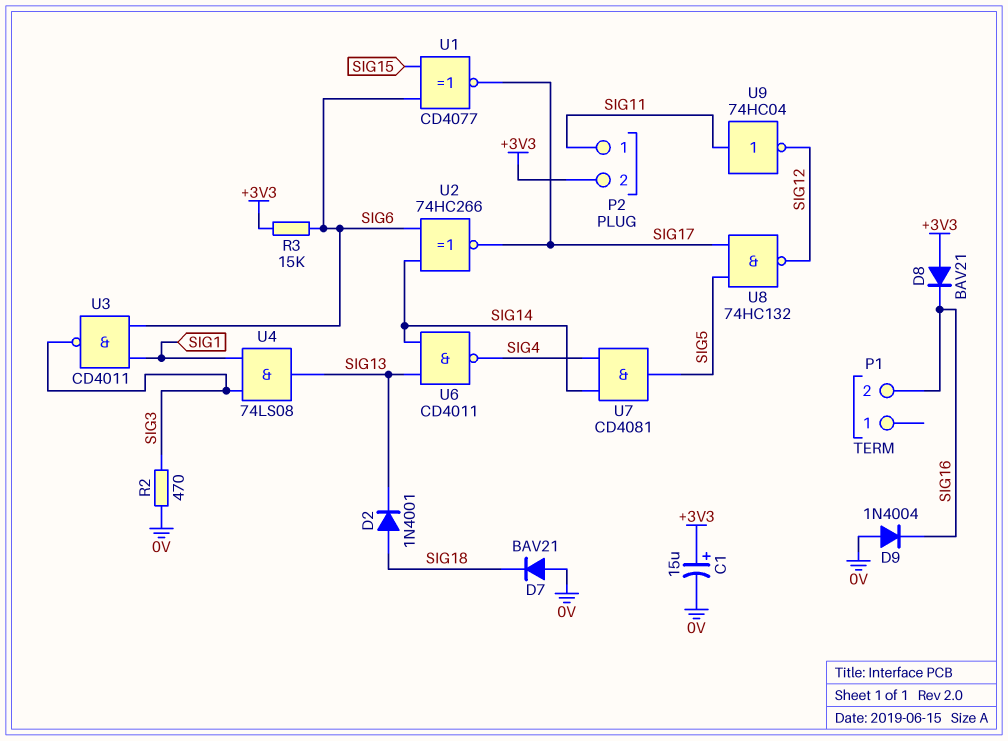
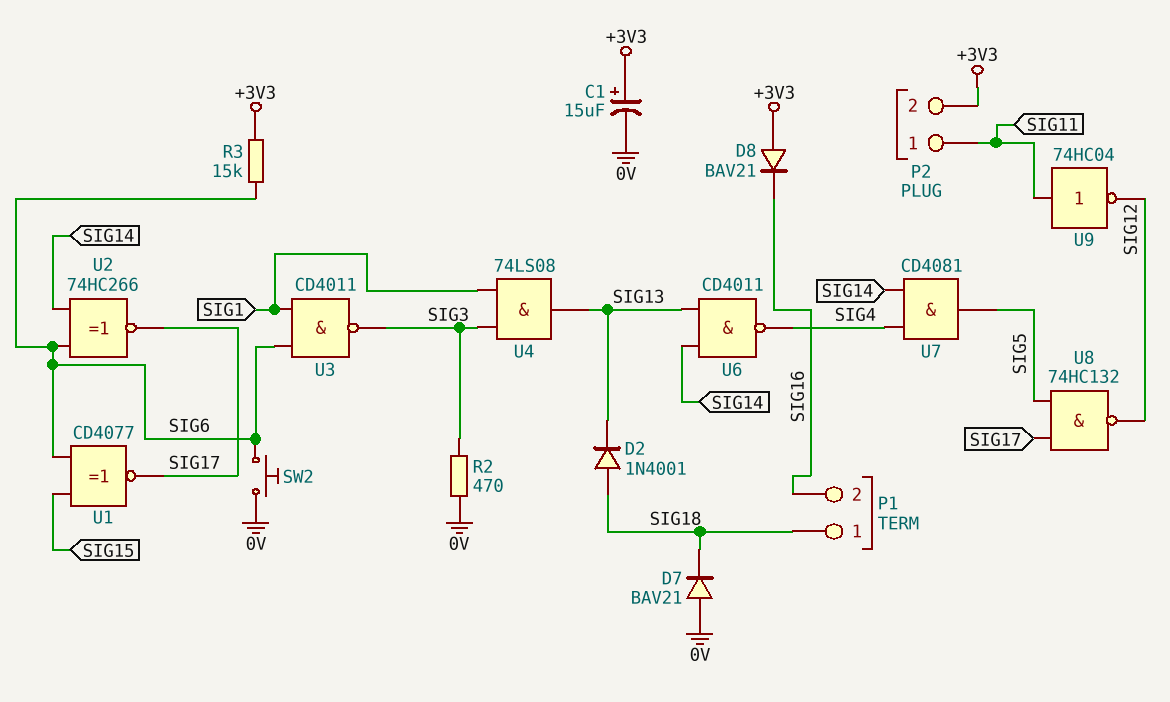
D9: diode 1N4004 (A 0V, K SIG16) -> none
P1 pin 1: none -> SIG18
SW2: none -> button (0V, SIG6)

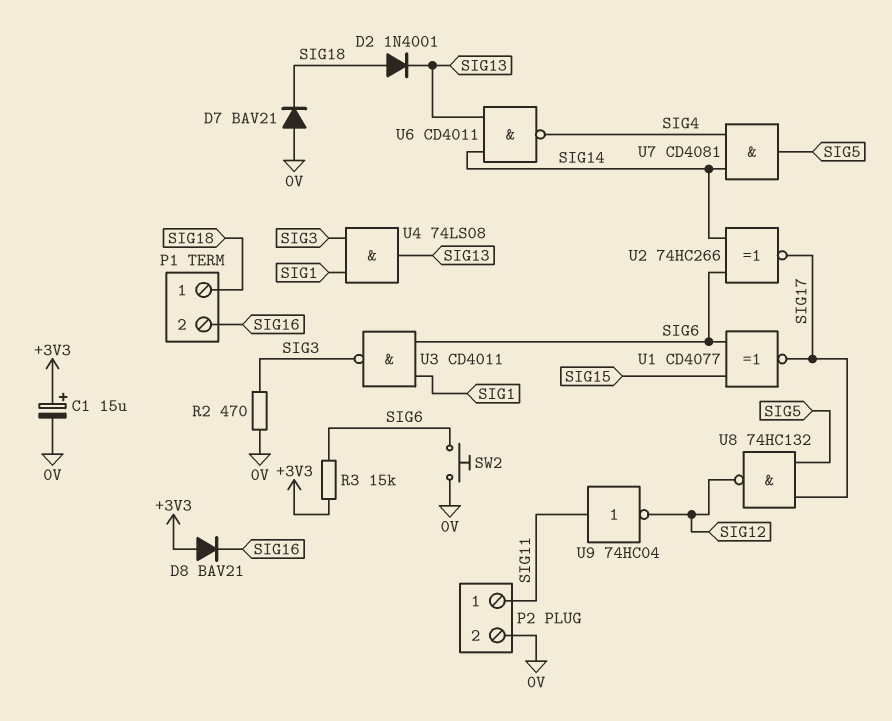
P2 pin 2: +3V3 -> 0V

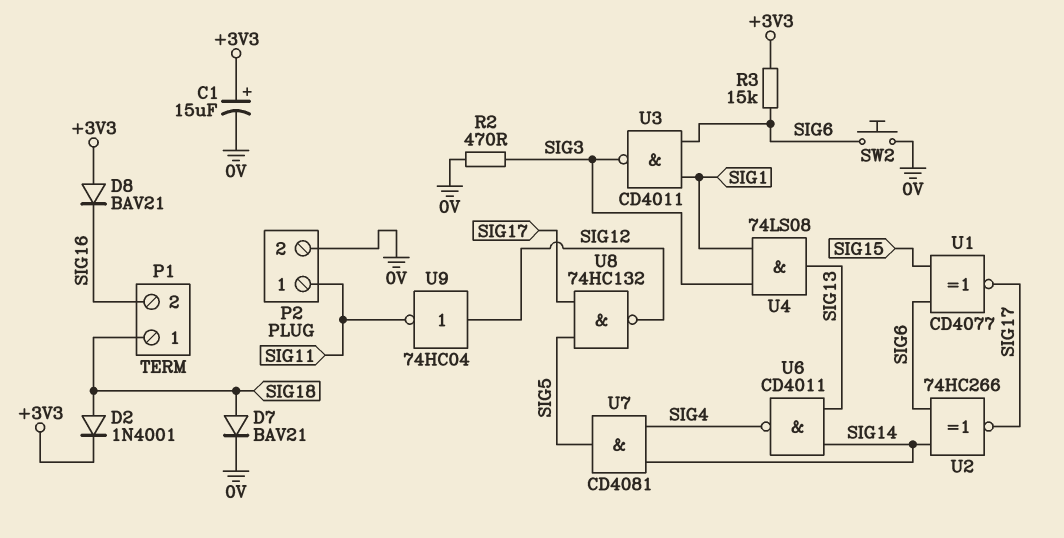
D2: diode 1N4001 (A SIG18, K SIG13) -> diode 1N4001 (A SIG18, K +3V3)
D7: diode BAV21 (A 0V, K SIG18) -> diode BAV21 (A SIG18, K 0V)
U9: NOT 74HC04 (in SIG11, out SIG12) -> NOT 74HC04 (in SIG12, out SIG11)

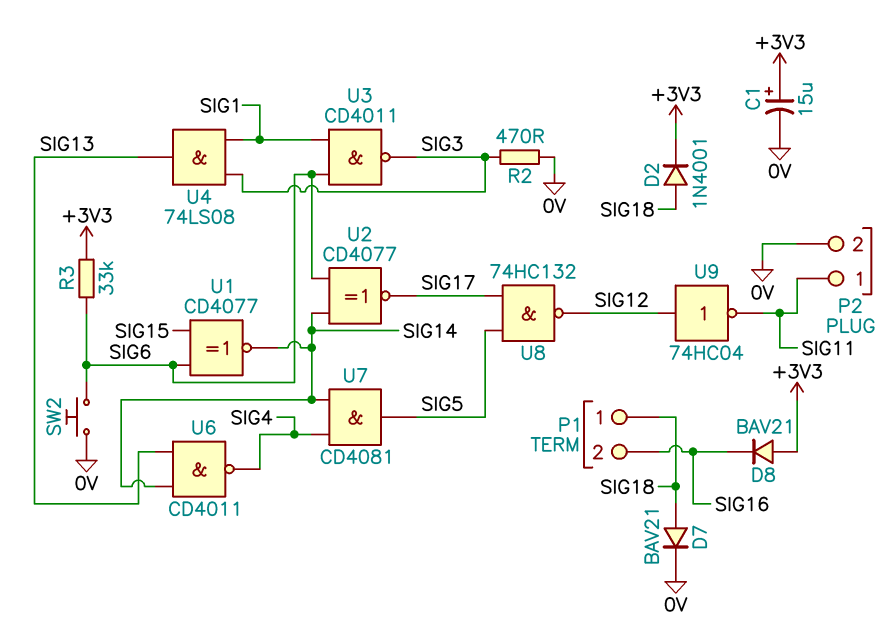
R3: 15k (+3V3, SIG6) -> 33k (+3V3, SIG6)
U1: XNOR CD4077 (in SIG6, in SIG15, out SIG17) -> XNOR CD4077 (in SIG6, in SIG15, out SIG14)
U2: XNOR 74HC266 (in SIG6, in SIG14, out SIG17) -> XNOR CD4077 (in SIG6, in SIG14, out SIG17)

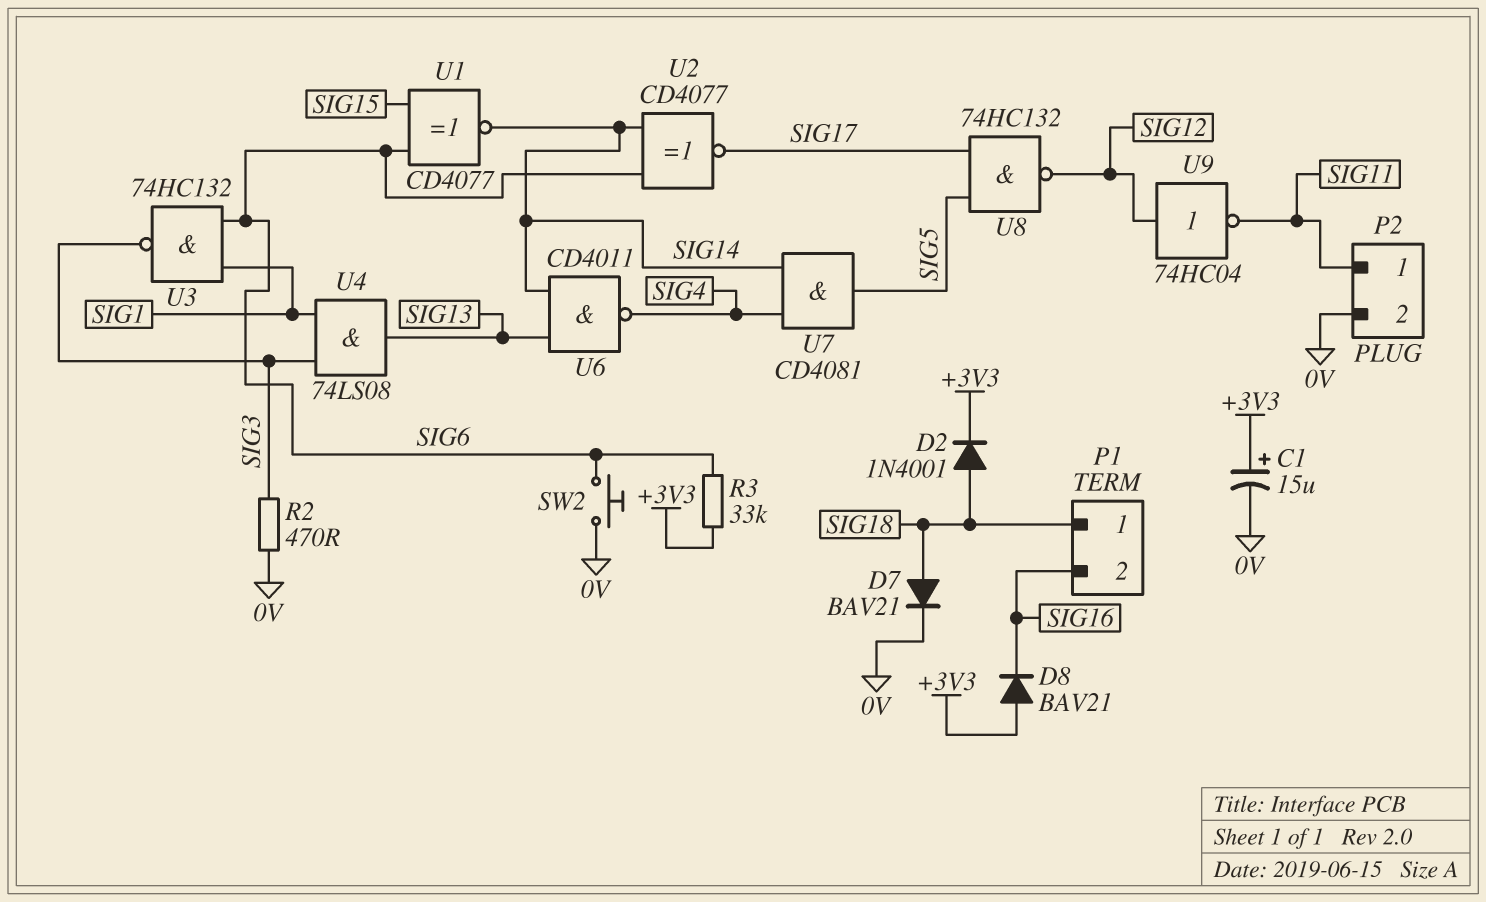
U3: NAND CD4011 (in SIG1, in SIG6, out SIG3) -> NAND 74HC132 (in SIG1, in SIG6, out SIG3)

